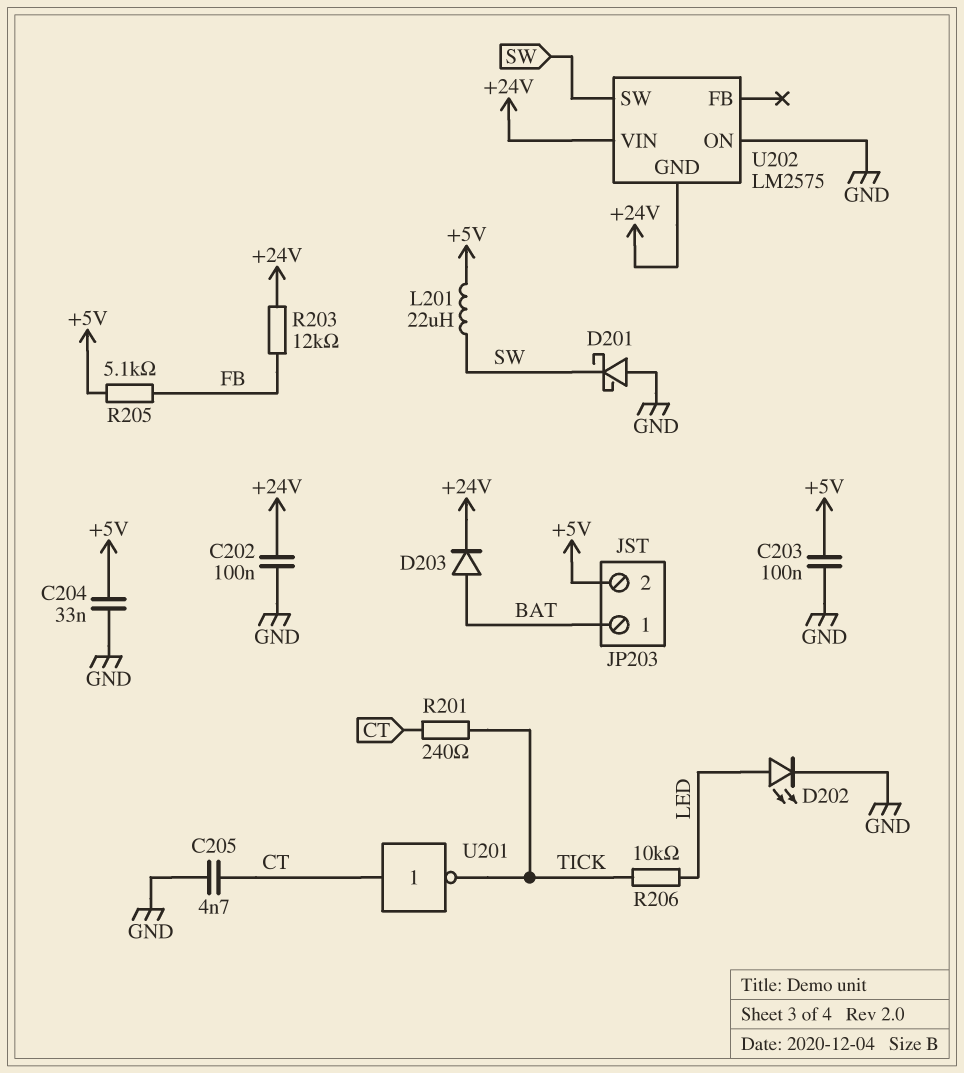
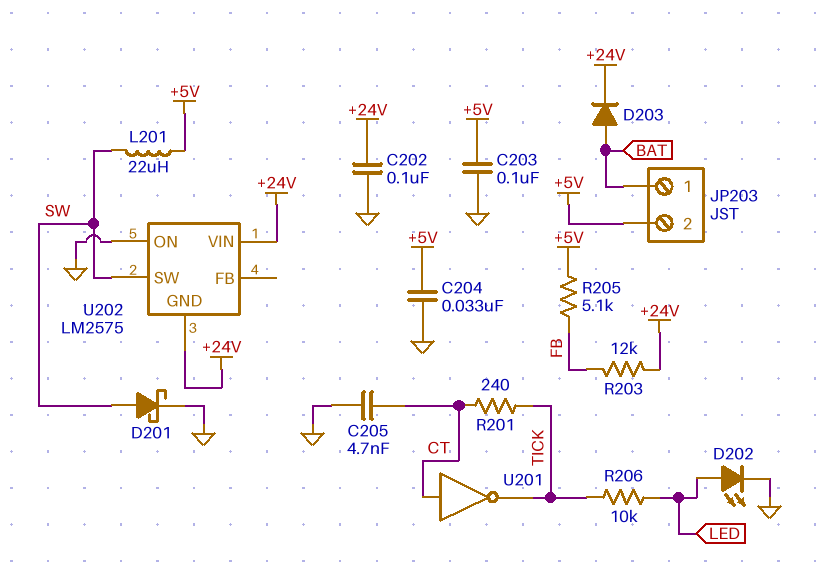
D201: schottky (A GND, K SW) -> schottky (A SW, K GND)

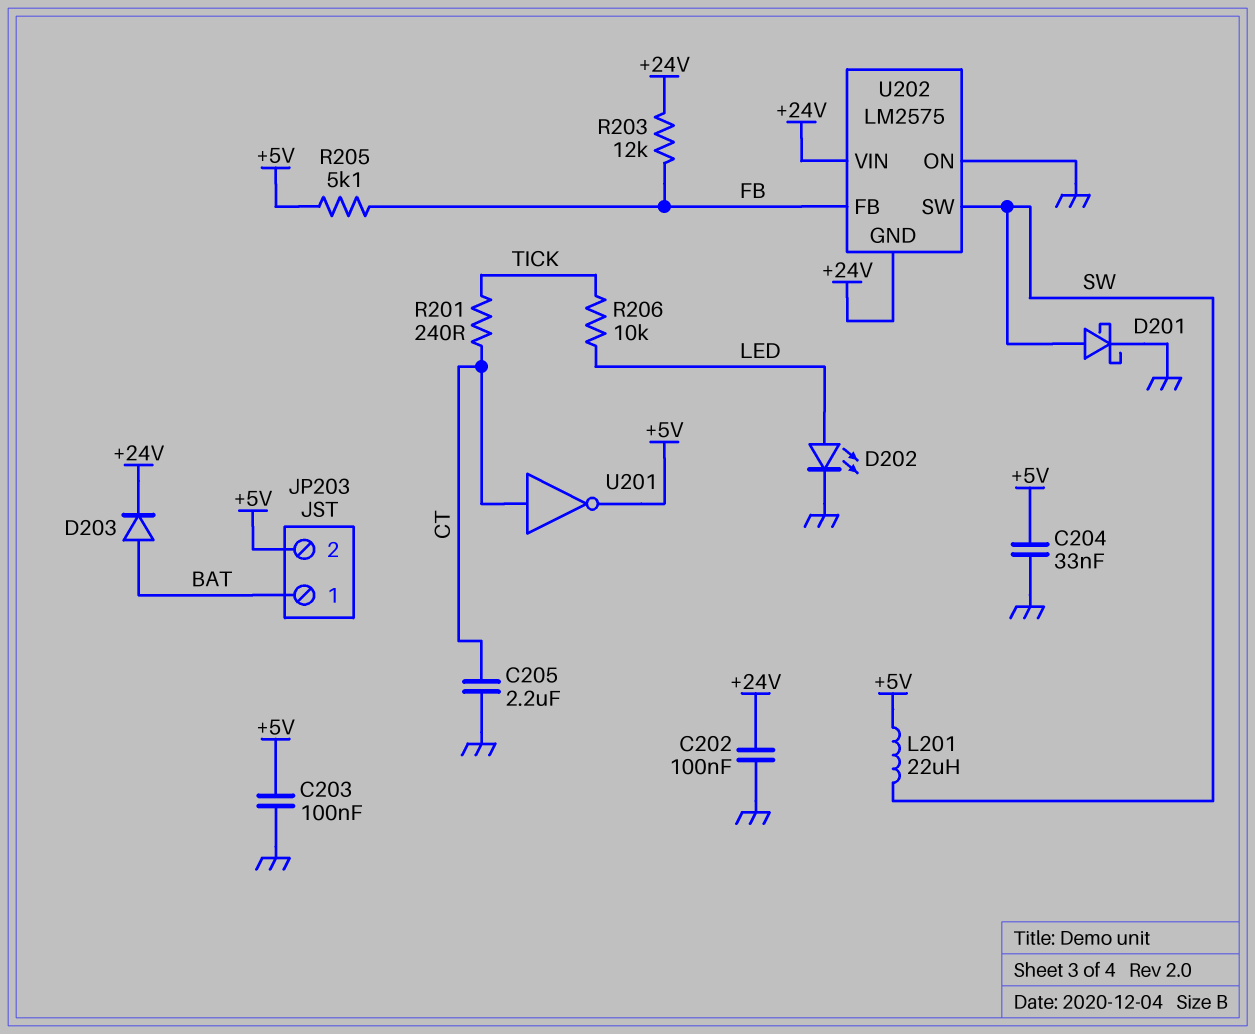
C205: 4.7nF (CT, GND) -> 2.2uF (CT, GND)
U201: NOT (in CT, out TICK) -> NOT (in CT, out +5V)
U202 pin FB: none -> FB

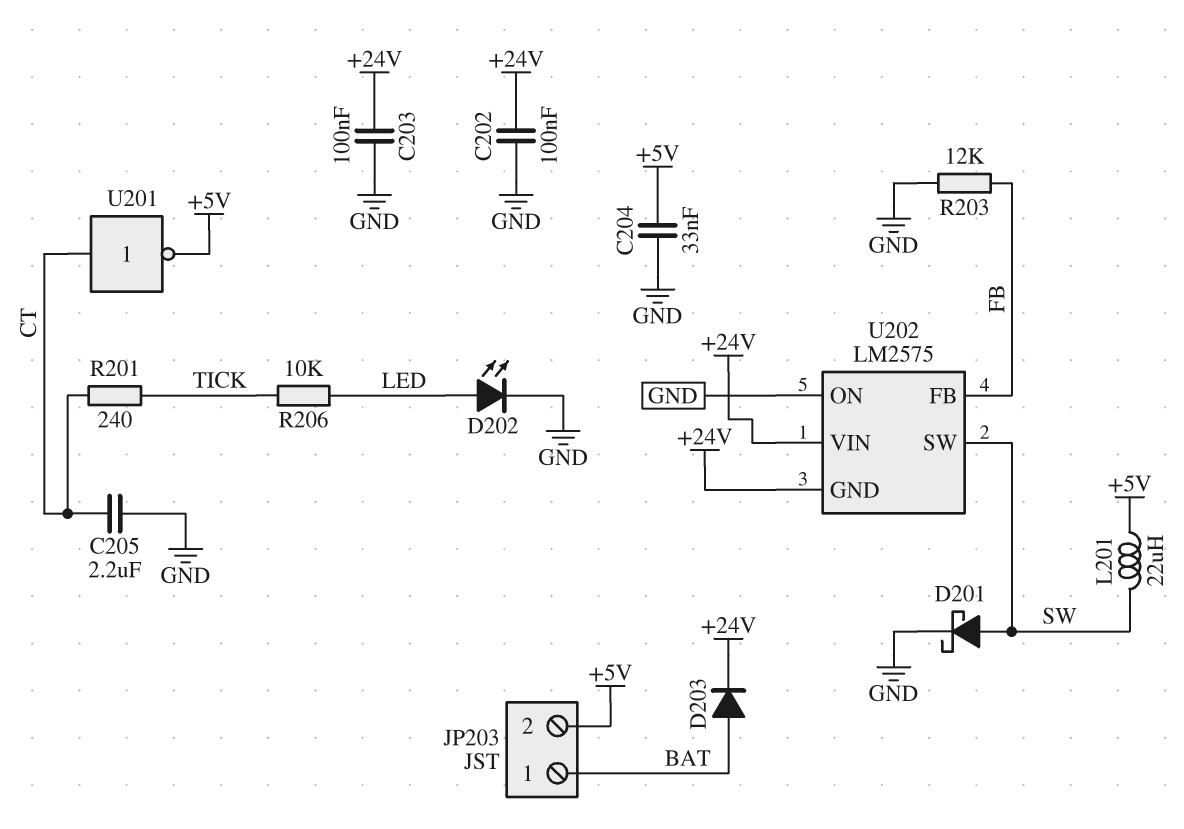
C203: 100nF (+5V, GND) -> 100nF (+24V, GND)
R203: 12k (+24V, FB) -> 12k (FB, GND)
R205: 5.1k (+5V, FB) -> none

